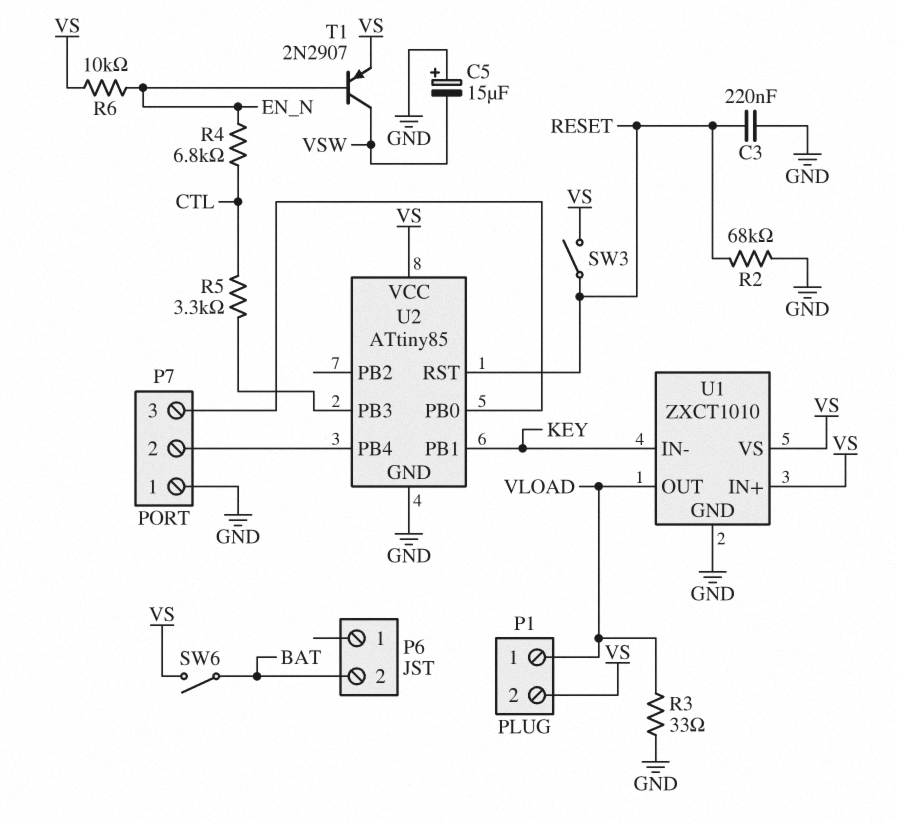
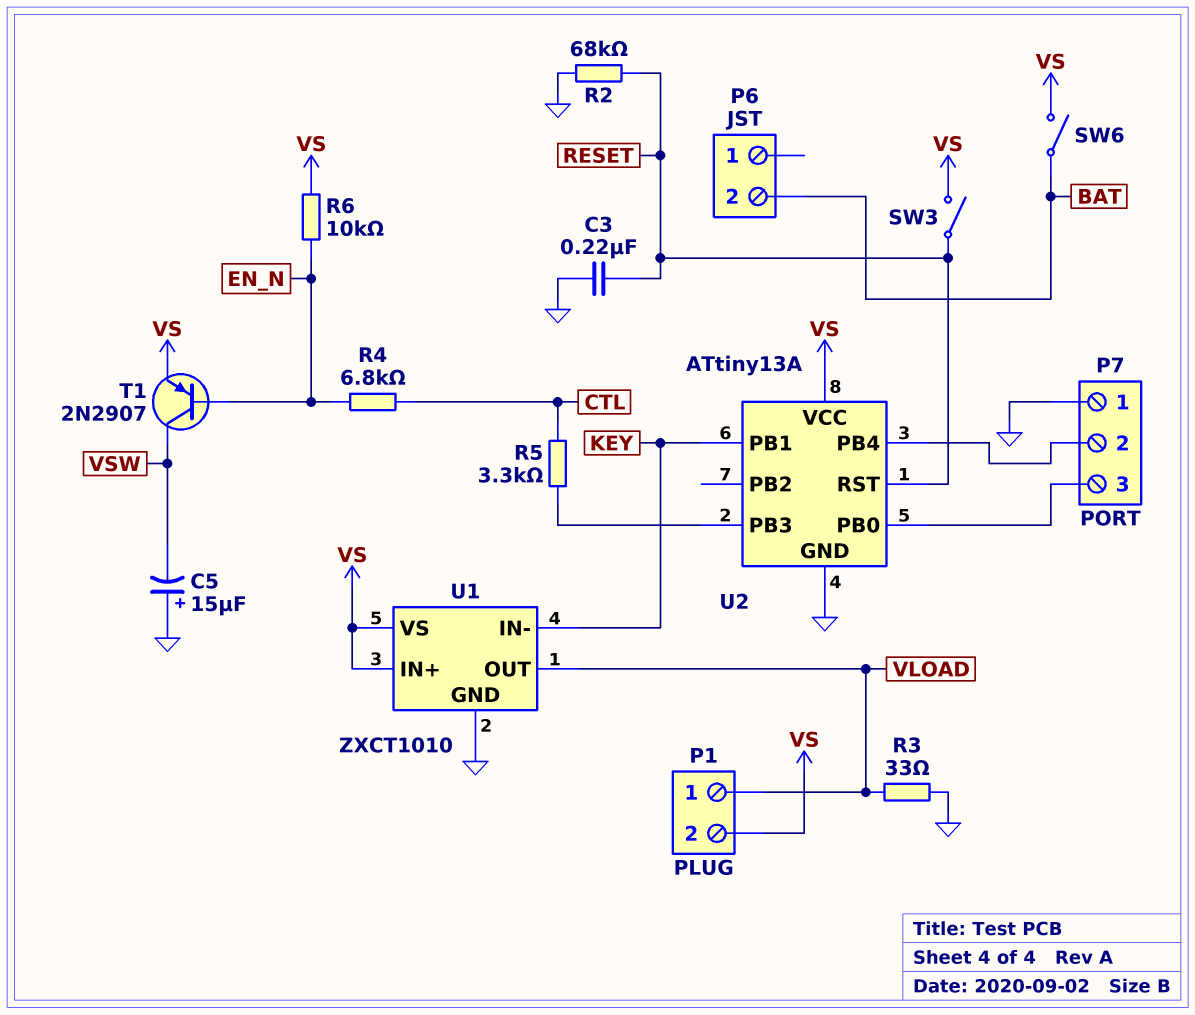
U2: ATtiny85 -> ATtiny13A

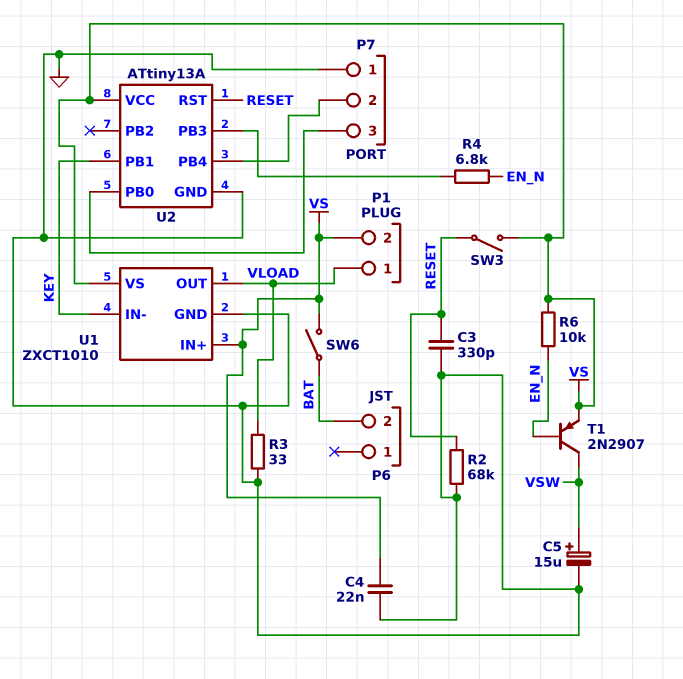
C3: 220nF (GND, RESET) -> 330pF (GND, RESET)
C4: none -> 22nF (GND, VS)
C5: 15uF (plus GND, minus VSW) -> 15uF (plus VSW, minus GND)
R4: 6.8k (CTL, EN_N) -> 6.8k (EN_N, U2/PB3)
R5: 3.3k (CTL, U2/PB3) -> none

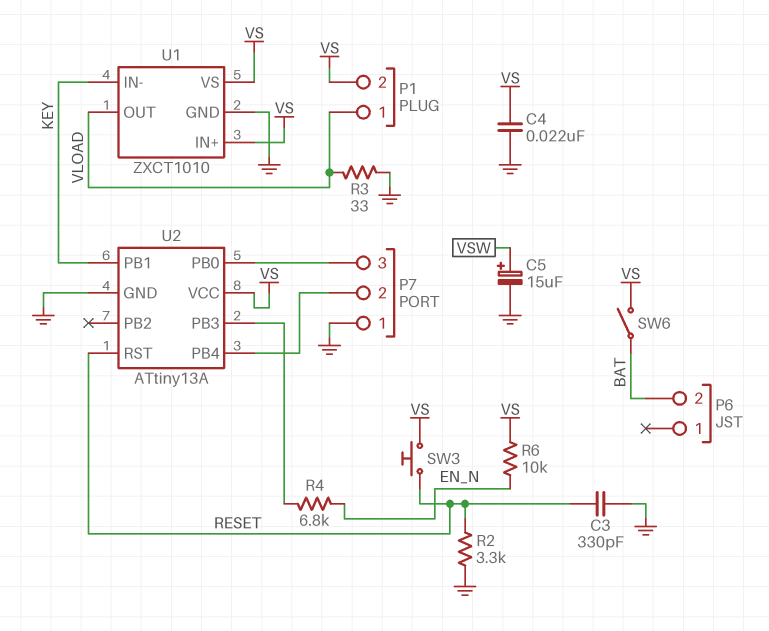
R2: 68k (GND, RESET) -> 3.3k (GND, RESET)
SW3: switch (RESET, VS) -> button (RESET, VS)
T1: PNP 2N2907 (B EN_N, C VSW, E VS) -> none

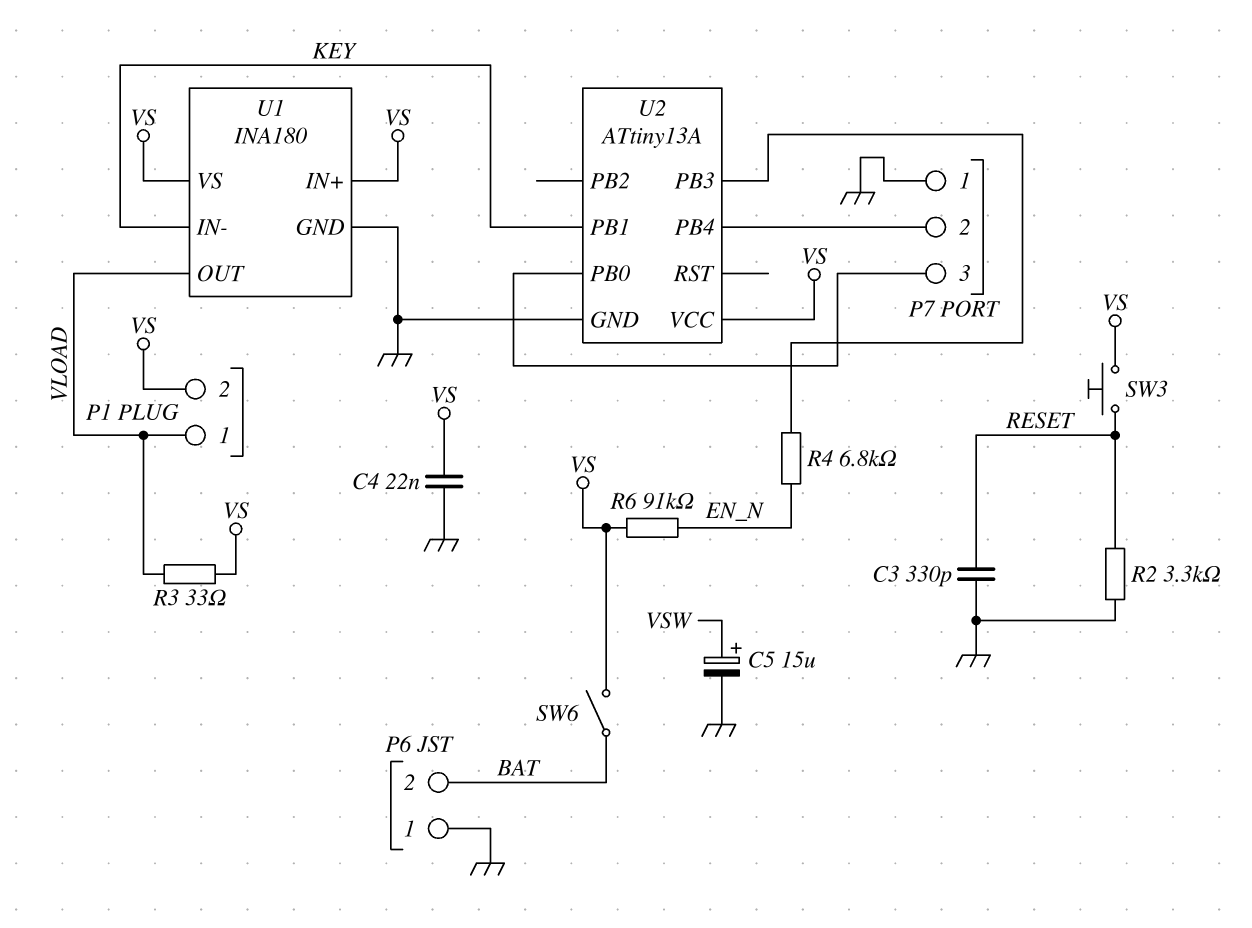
P6 pin 1: none -> GND
R3: 33 (GND, VLOAD) -> 33 (VLOAD, VS)
R6: 10k (EN_N, VS) -> 91k (EN_N, VS)
U1: ZXCT1010 -> INA180
U2 pin RST: RESET -> none

